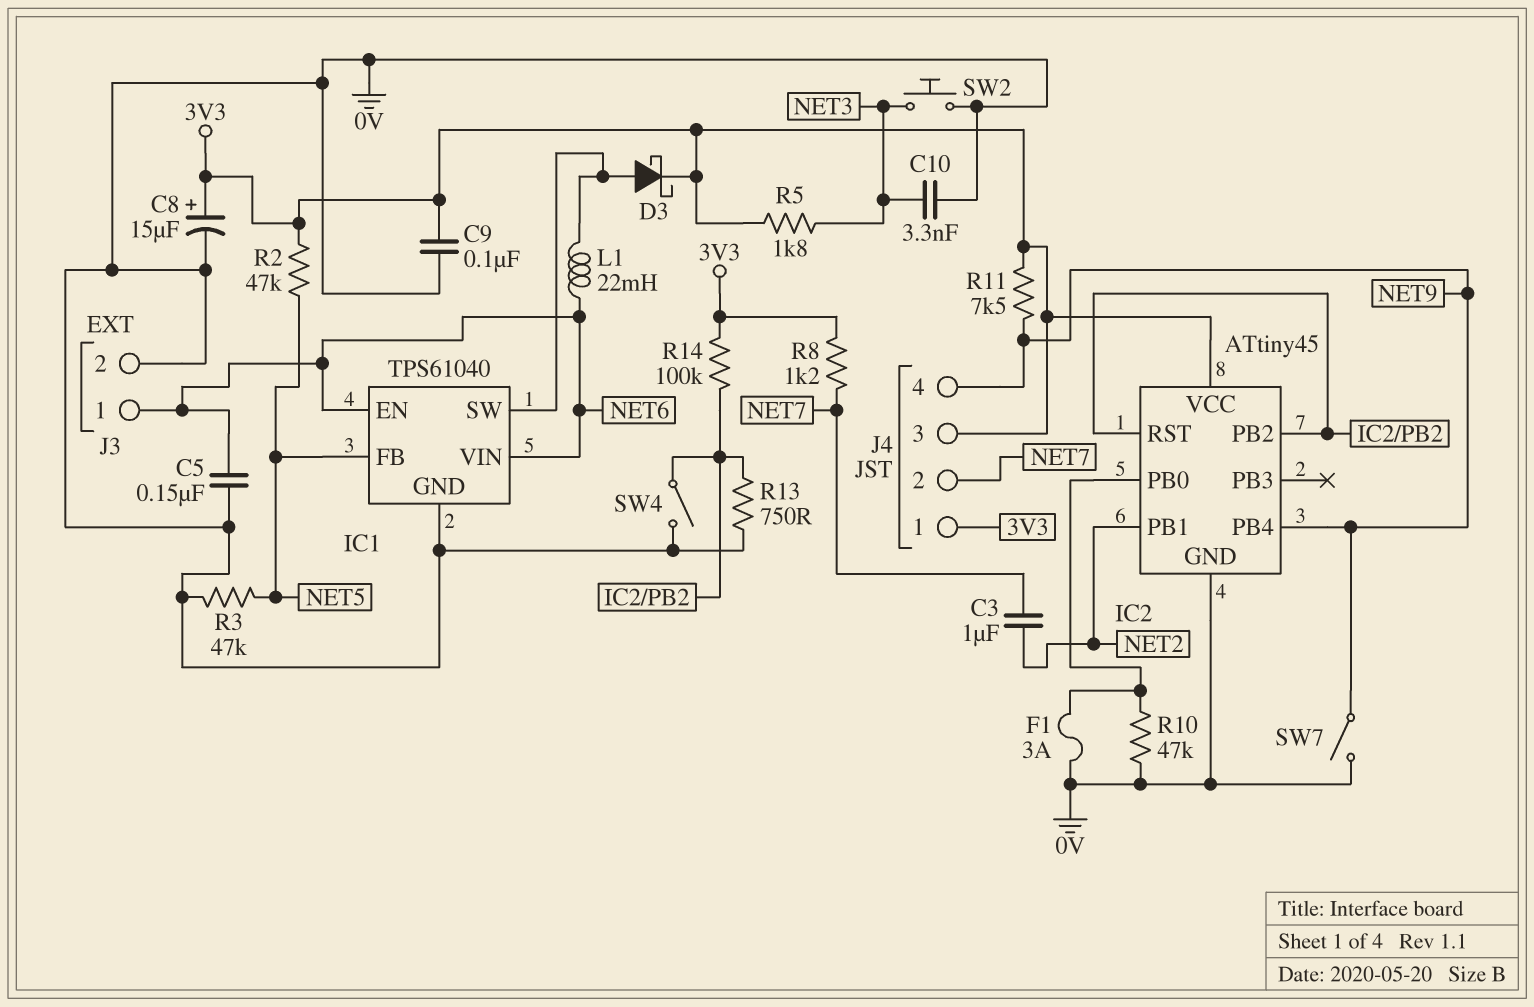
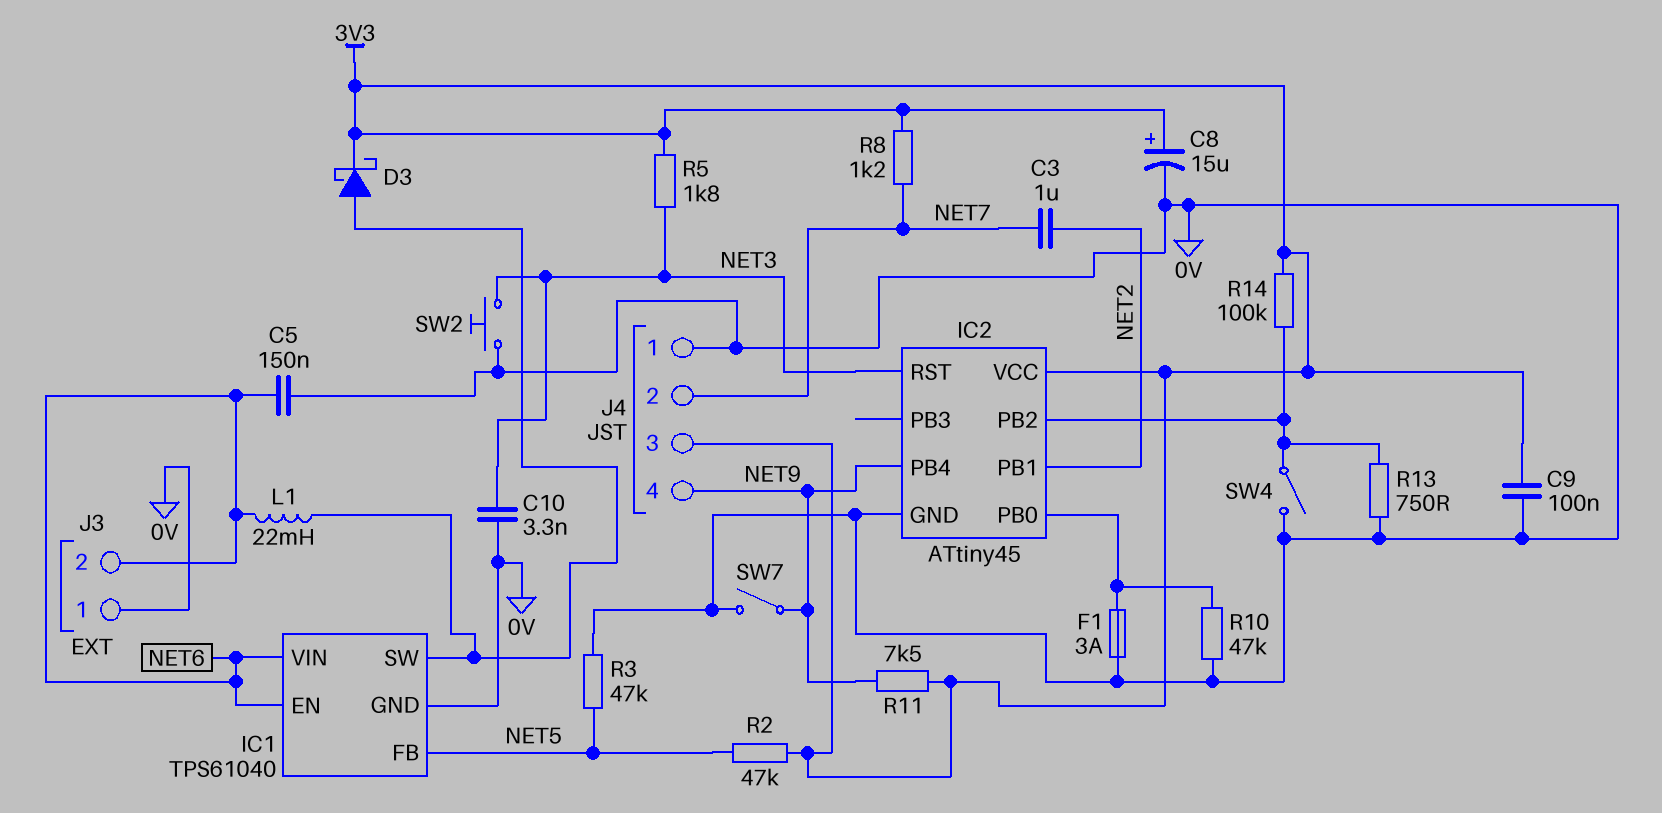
IC2 pin RST: IC2/PB2 -> NET3
J3 pin 1: NET6 -> 0V
J3 pin 2: 0V -> NET6
J4 pin 1: 3V3 -> 0V

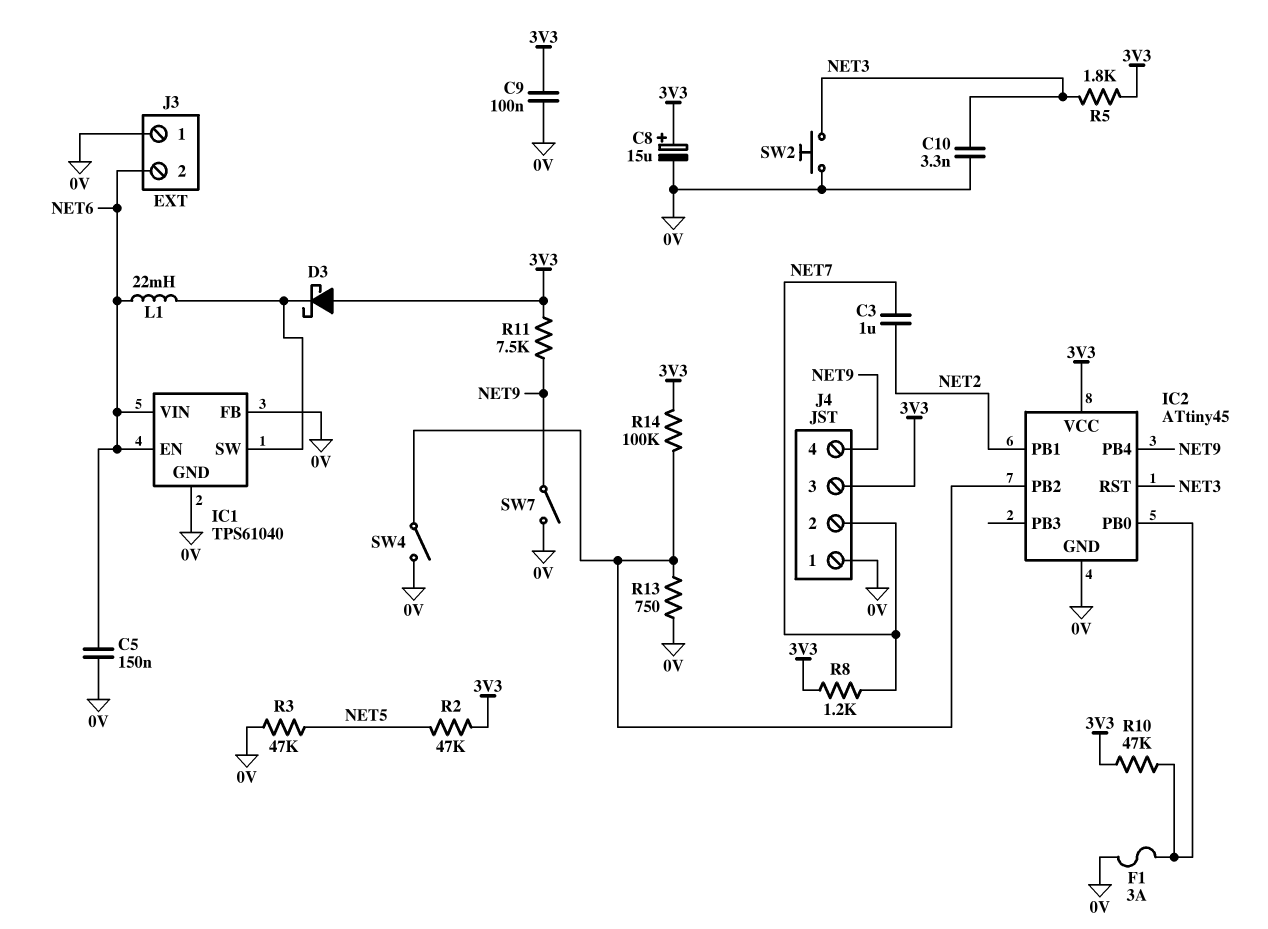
D3: schottky (A IC1/SW, K 3V3) -> schottky (A 3V3, K IC1/SW)
IC1 pin FB: NET5 -> 0V
R10: 47k (0V, IC2/PB0) -> 47k (3V3, IC2/PB0)

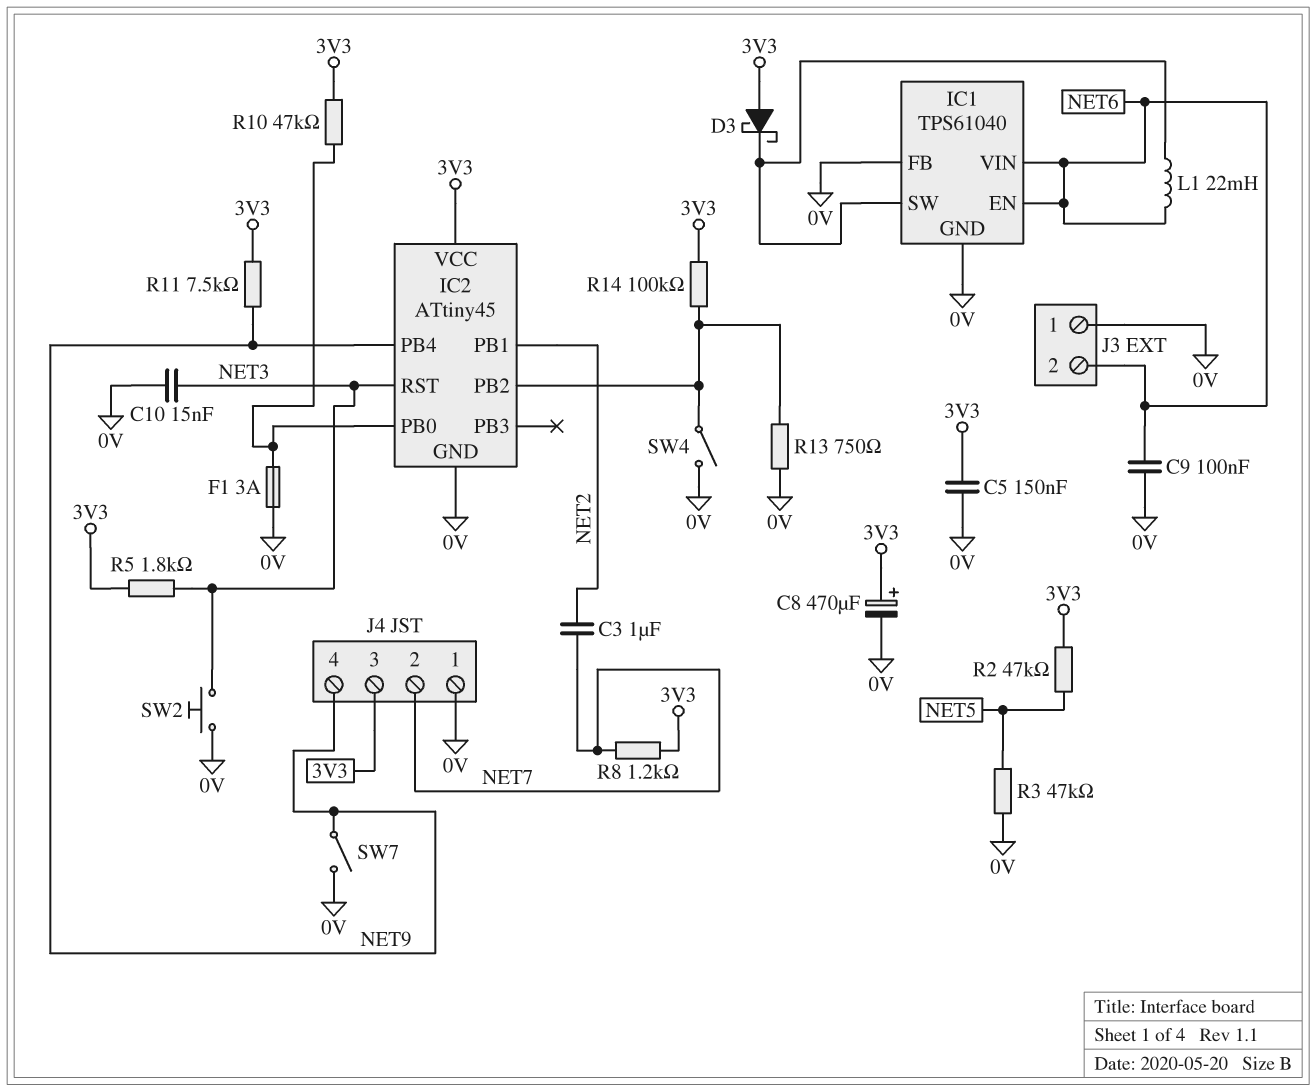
C5: 150nF (0V, NET6) -> 150nF (0V, 3V3)
C8: 15uF (plus 3V3, minus 0V) -> 470uF (plus 3V3, minus 0V)
C9: 100nF (0V, 3V3) -> 100nF (0V, NET6)
C10: 3.3nF (0V, NET3) -> 15nF (0V, NET3)

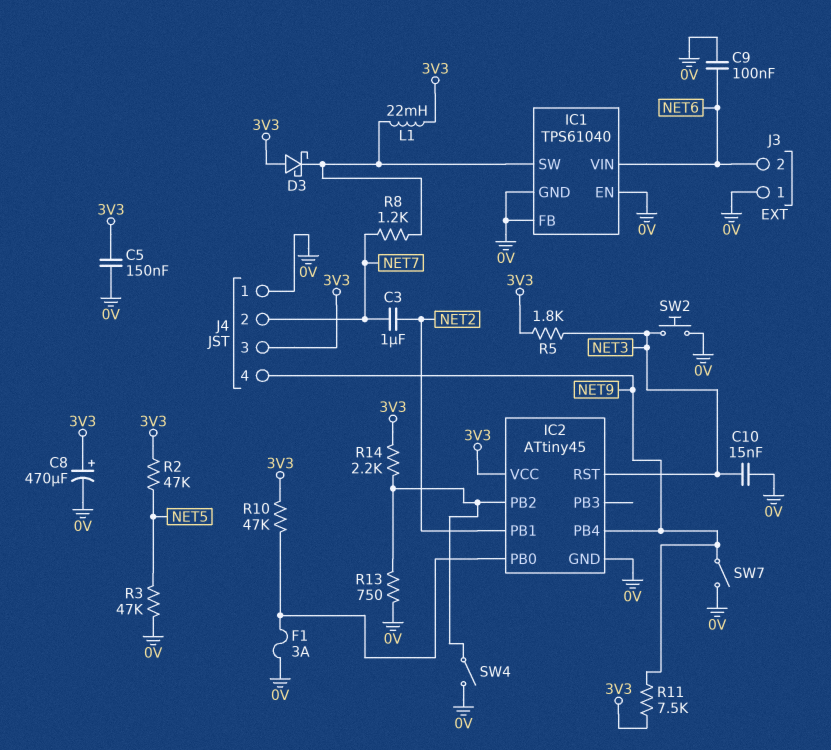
IC1 pin EN: NET6 -> 0V
L1: 22mH (IC1/SW, NET6) -> 22mH (3V3, IC1/SW)
R8: 1.2k (3V3, NET7) -> 1.2k (IC1/SW, NET7)
R14: 100k (3V3, IC2/PB2) -> 2.2k (3V3, IC2/PB2)

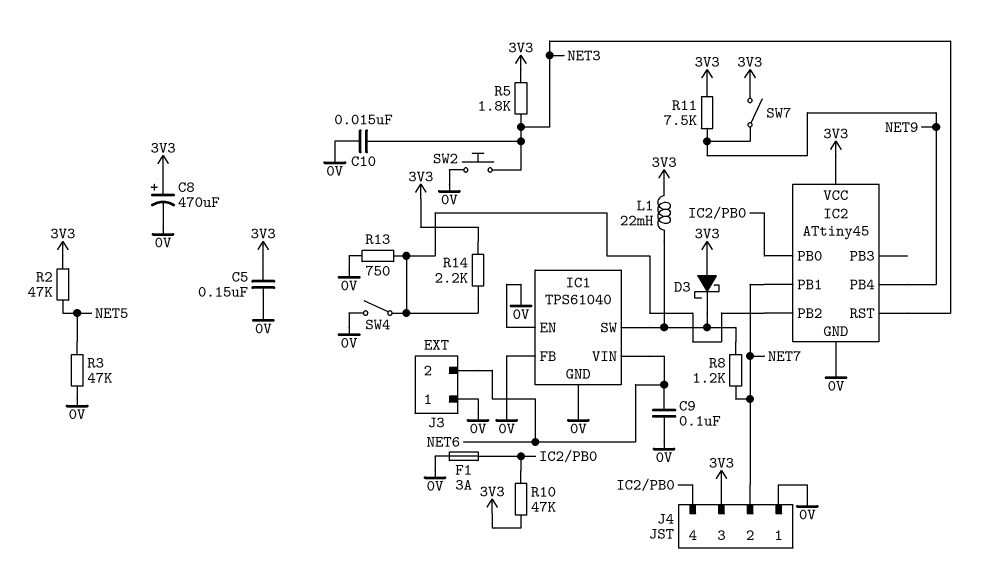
C3: 1uF (NET2, NET7) -> none
IC2 pin PB1: NET2 -> NET7
J4 pin 4: NET9 -> IC2/PB0
SW7: switch (0V, NET9) -> switch (3V3, NET9)

